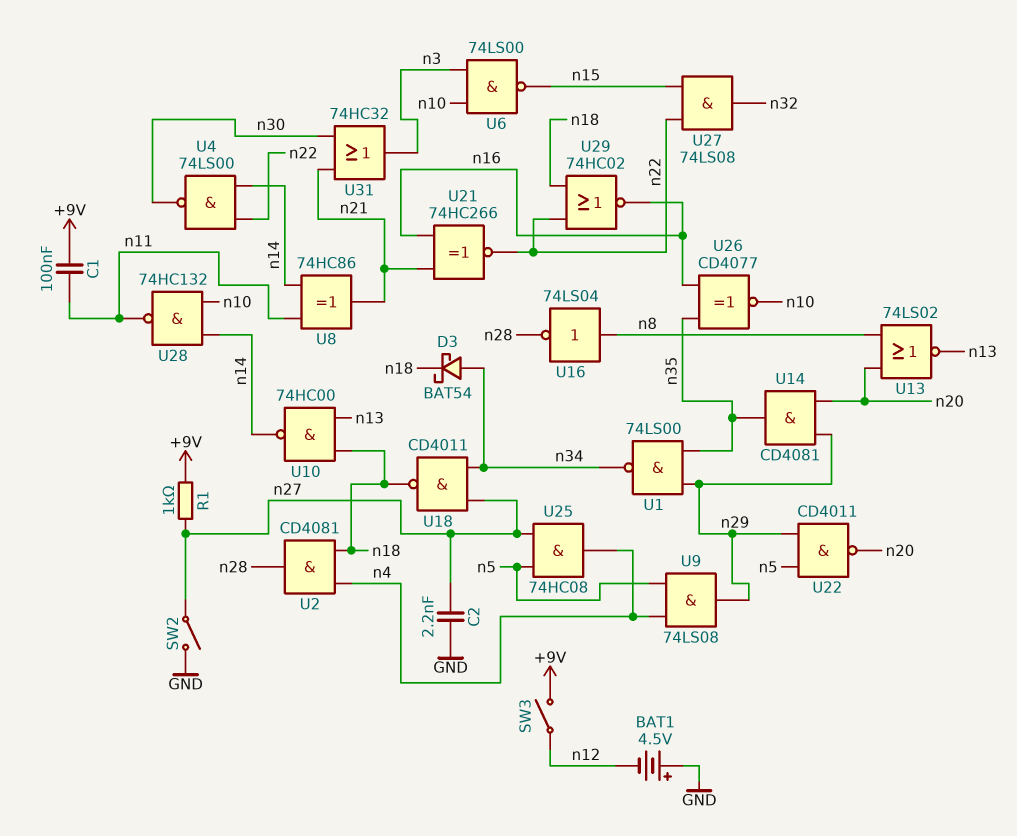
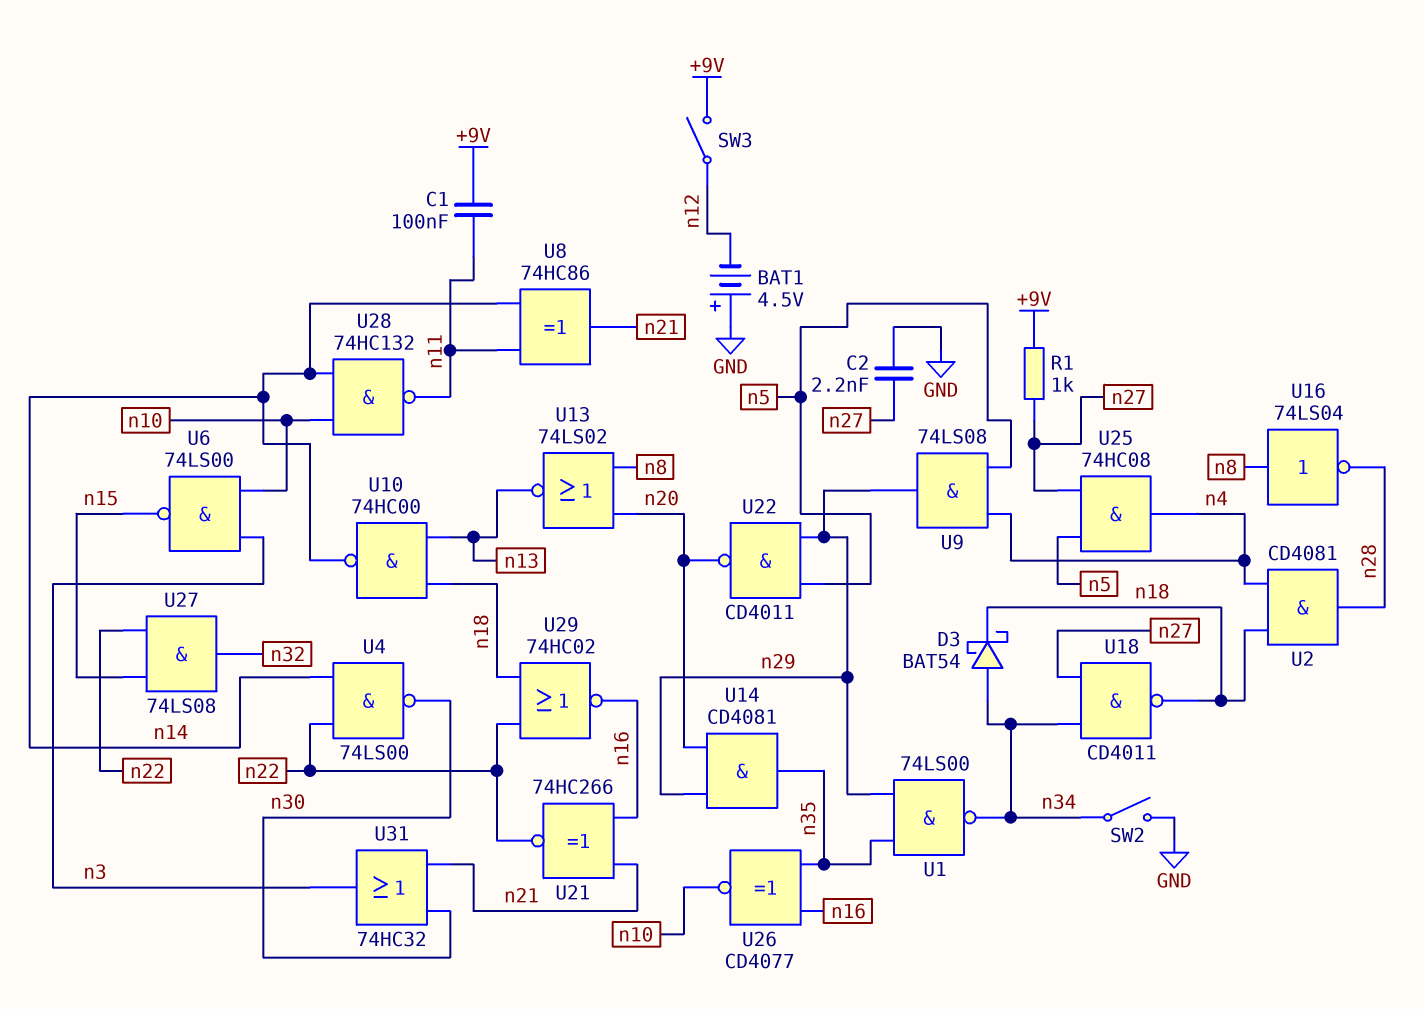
SW2: switch (GND, n27) -> switch (GND, n34)

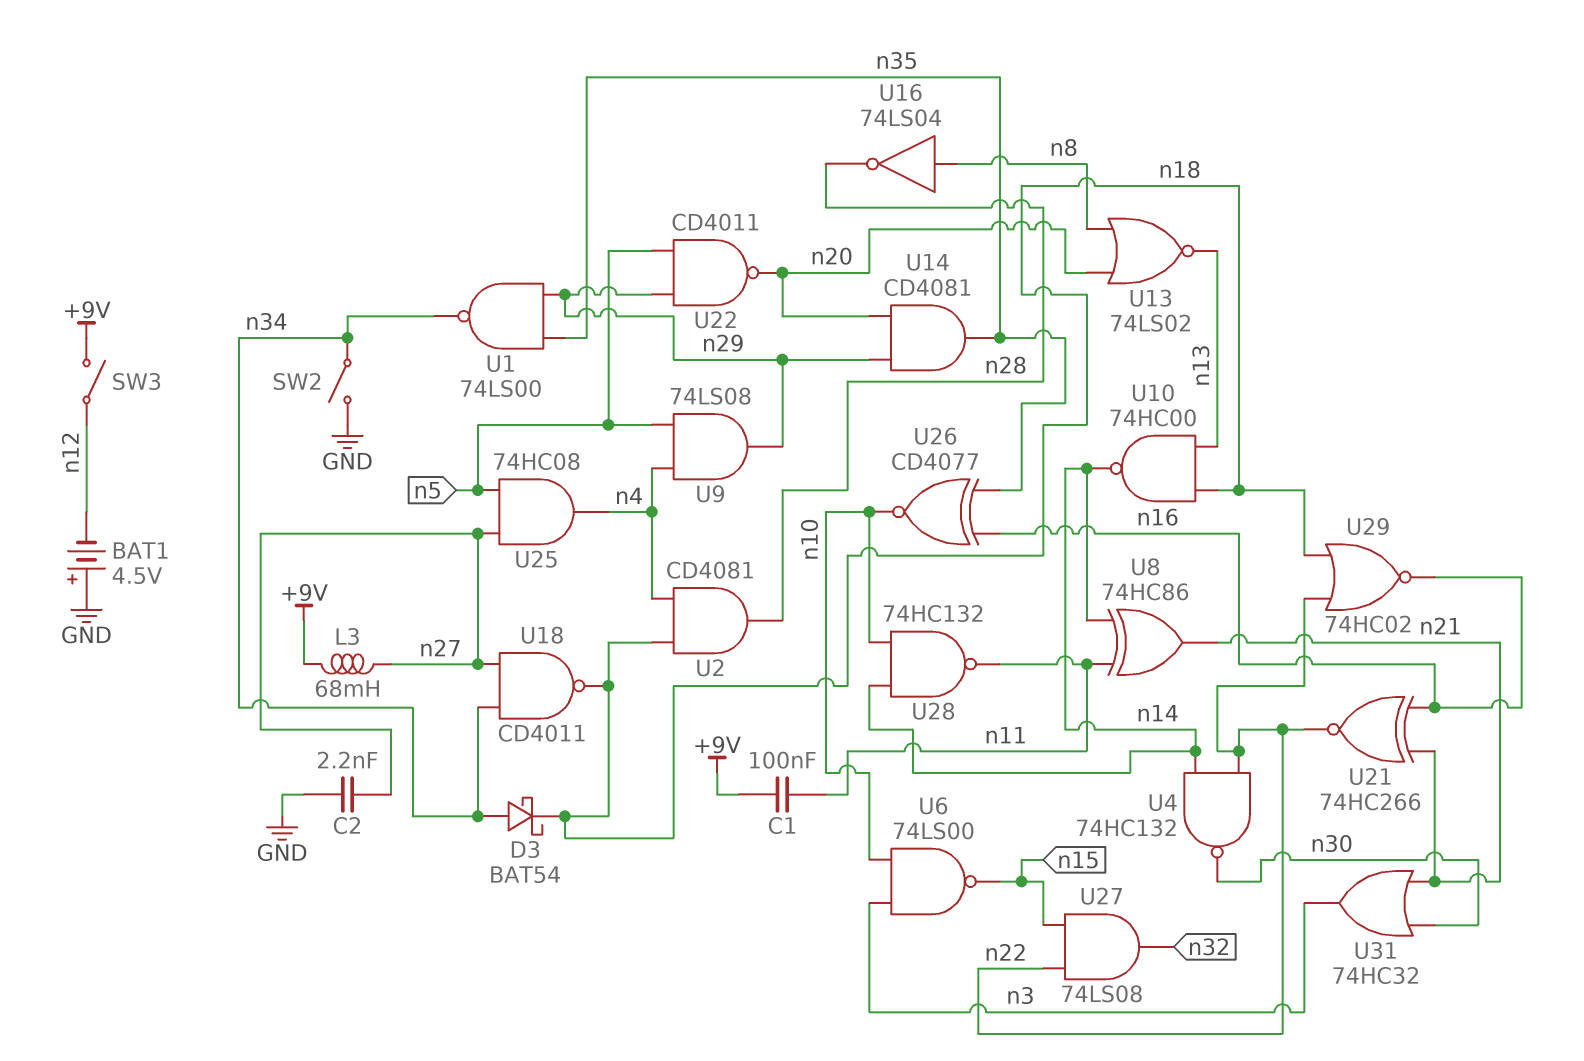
L3: none -> 68mH (+9V, n27)
R1: 1k (+9V, n27) -> none
U4: NAND 74LS00 (in n14, in n22, out n30) -> NAND 74HC132 (in n14, in n22, out n30)

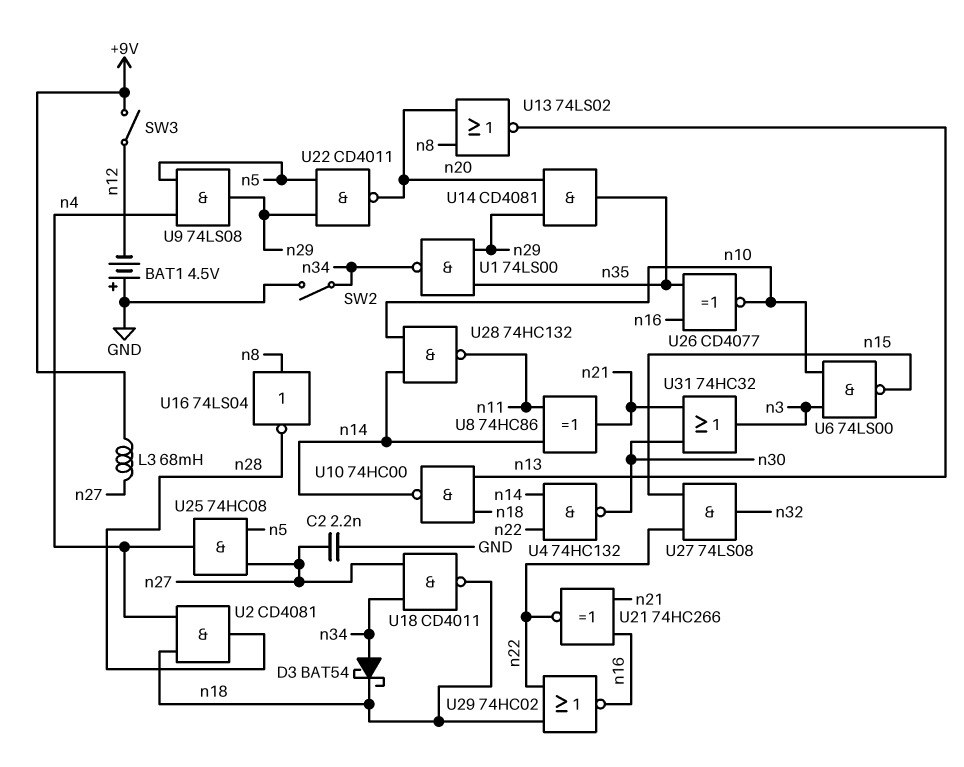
C1: 100nF (+9V, n11) -> none

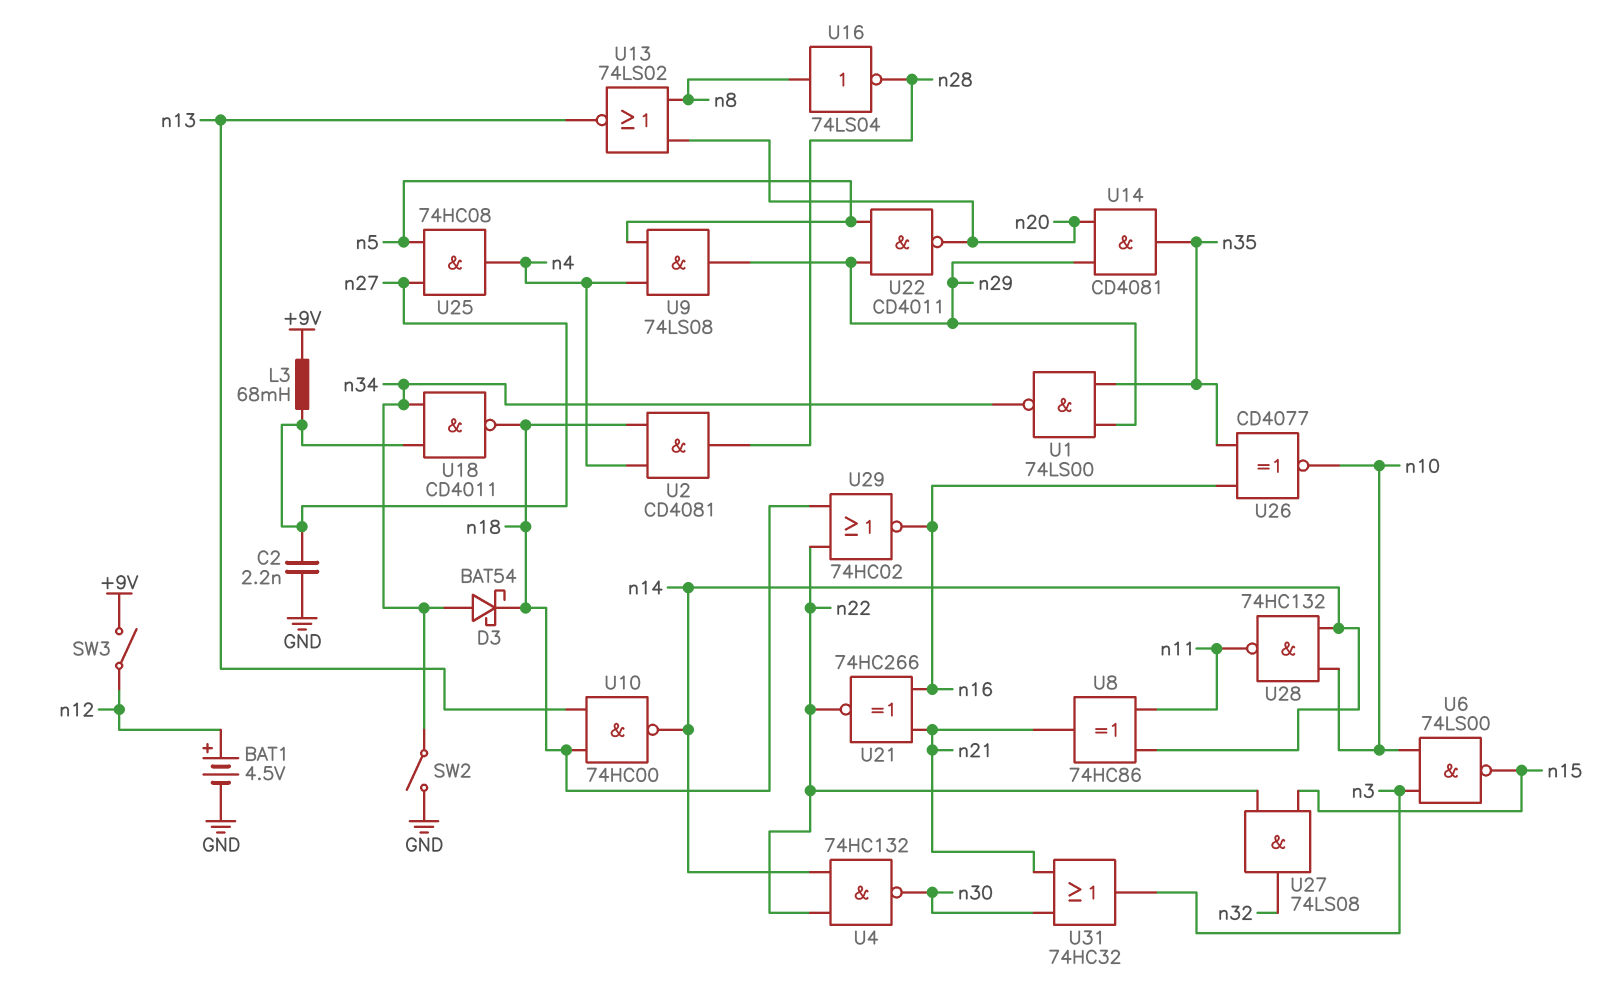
BAT1: 4.5V (plus GND, minus n12) -> 4.5V (plus n12, minus GND)

